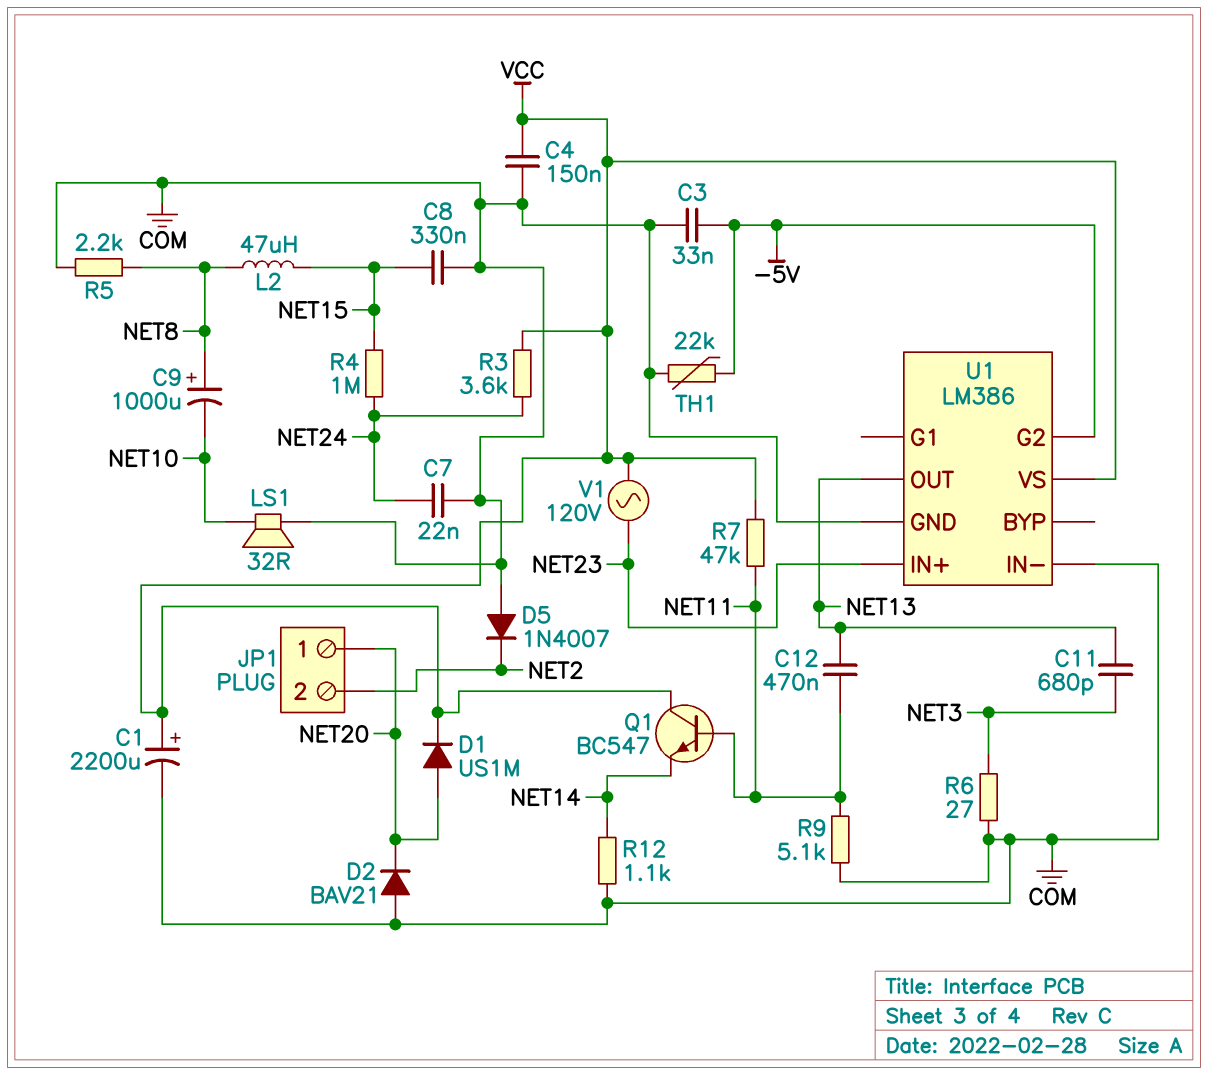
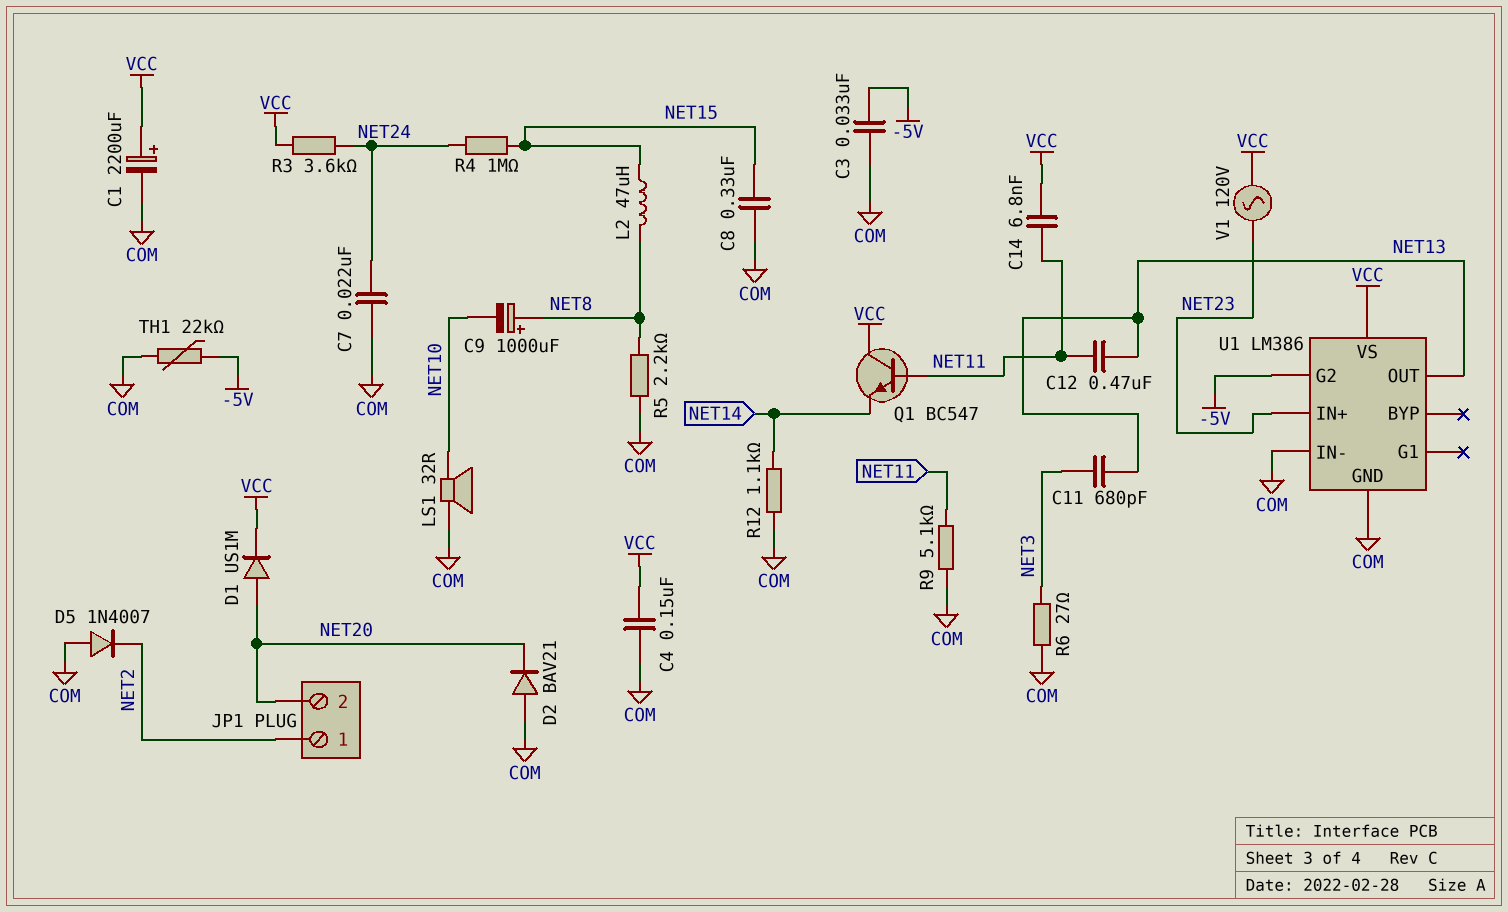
C14: none -> 6.8nF (NET11, VCC)
JP1 pin 1: NET20 -> NET2
JP1 pin 2: NET2 -> NET20
R7: 47k (NET11, VCC) -> none

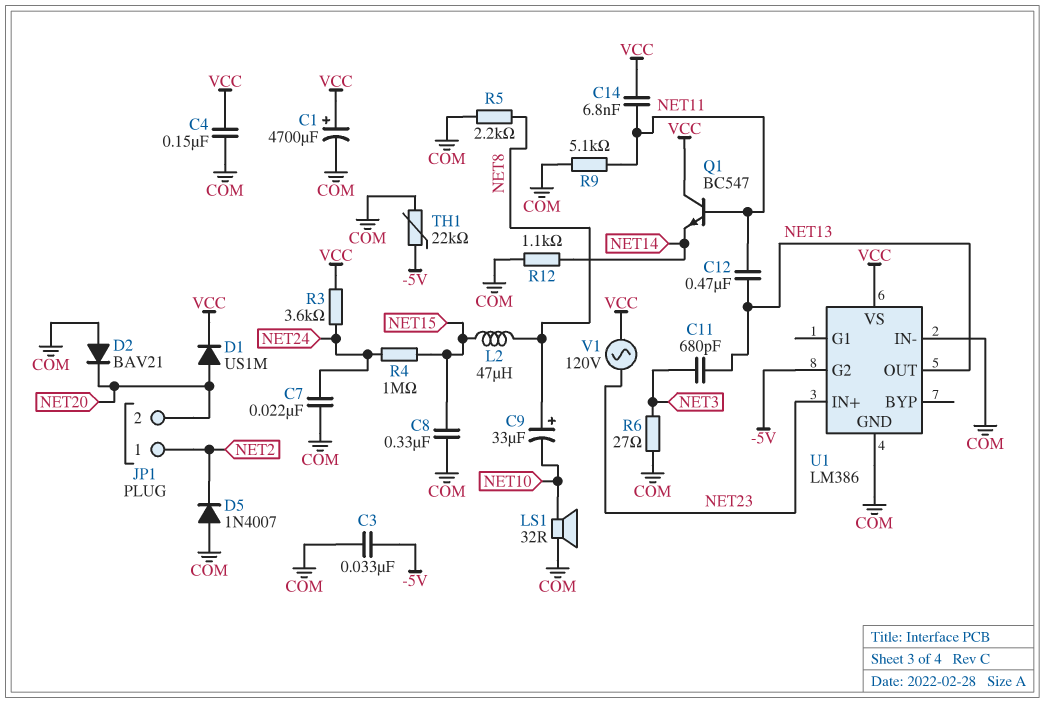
C1: 2200uF (plus VCC, minus COM) -> 4700uF (plus VCC, minus COM)
C9: 1000uF (plus NET8, minus NET10) -> 33uF (plus NET8, minus NET10)

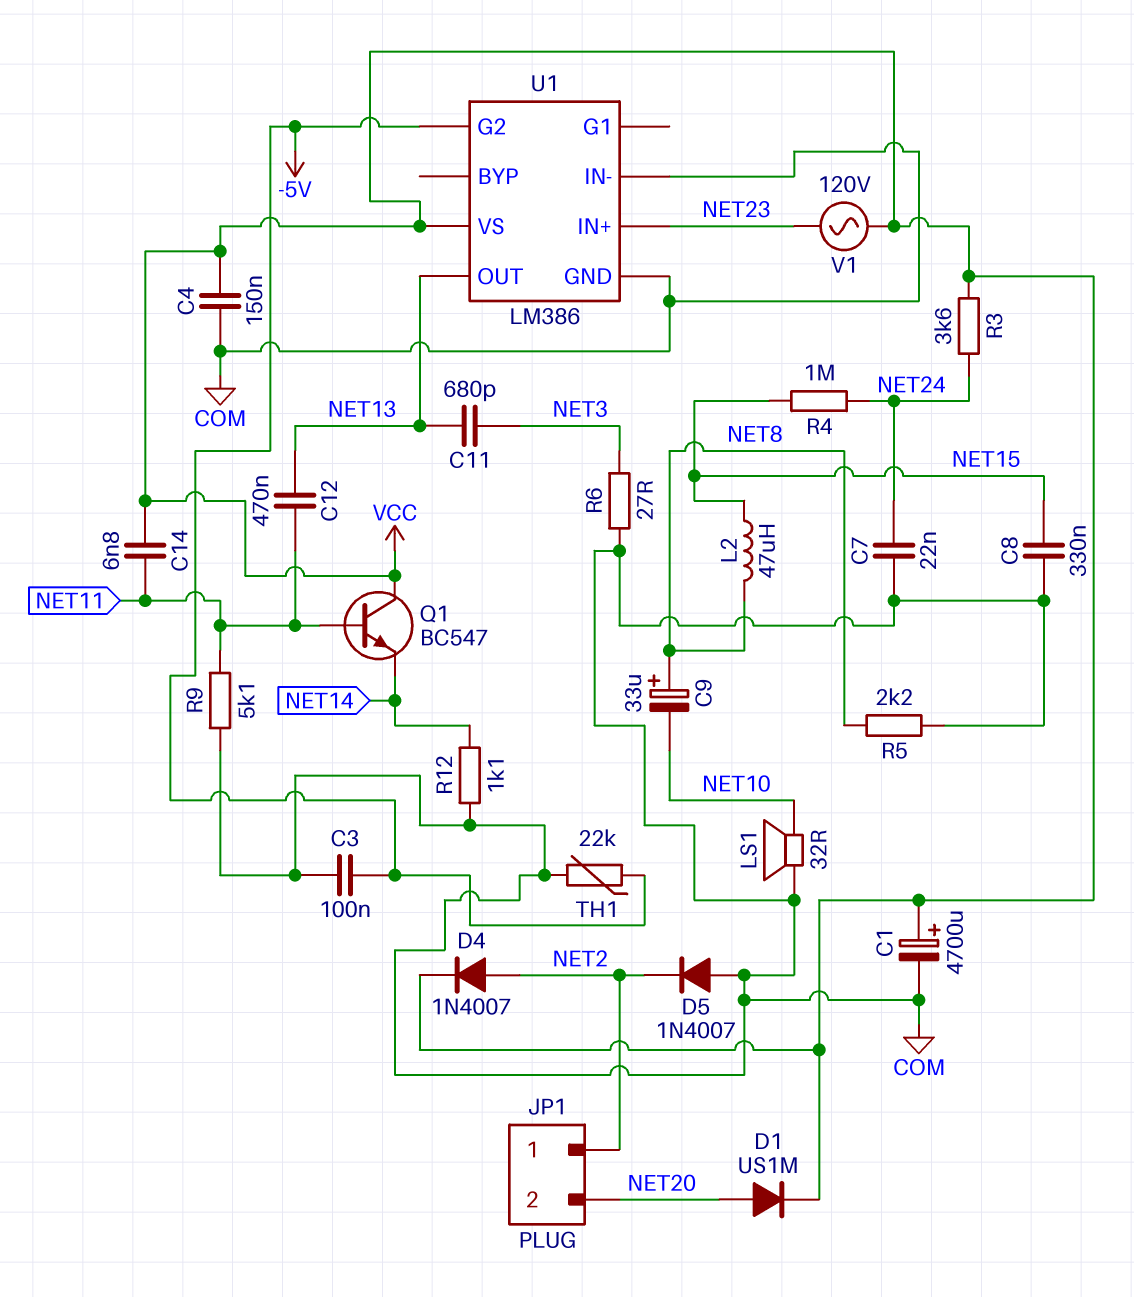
C3: 33nF (-5V, COM) -> 100nF (-5V, COM)
D2: diode BAV21 (A COM, K NET20) -> none
D4: none -> diode 1N4007 (A NET2, K VCC)

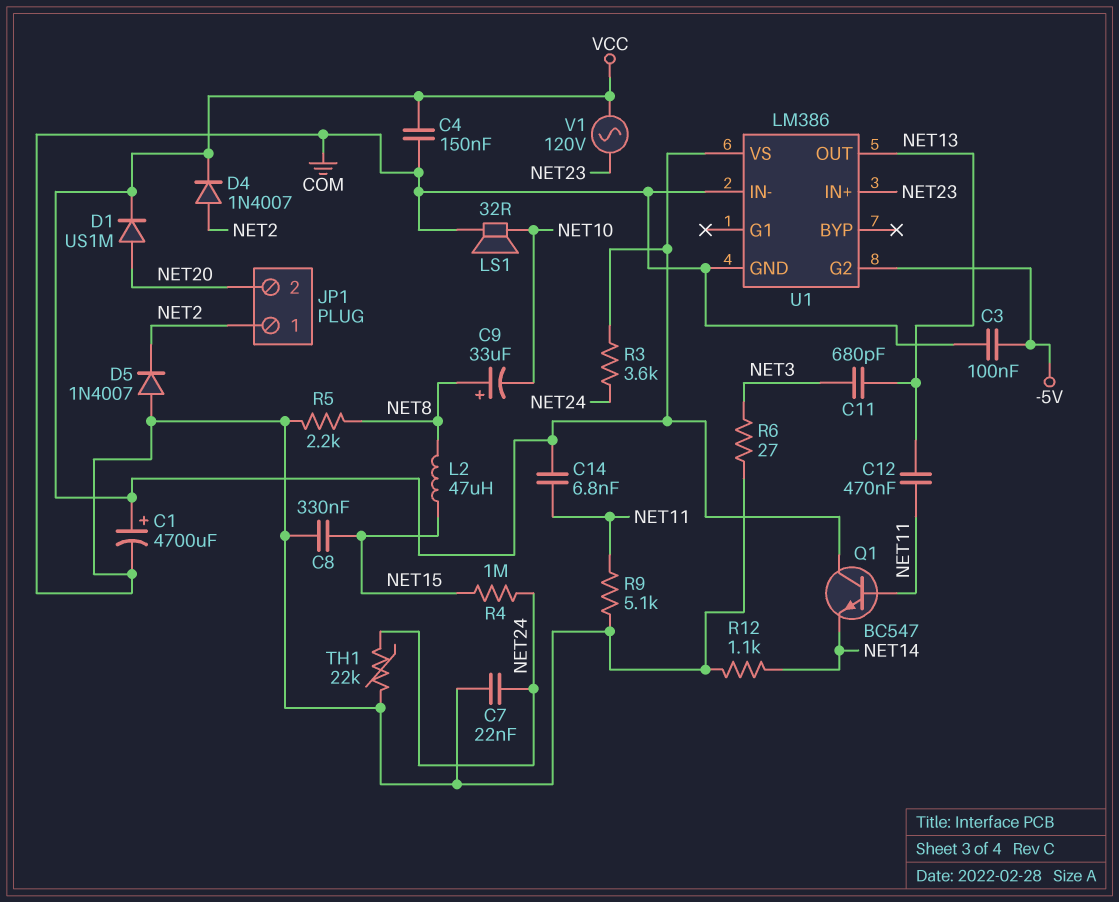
TH1: 22k (-5V, COM) -> 22k (COM, NET24)

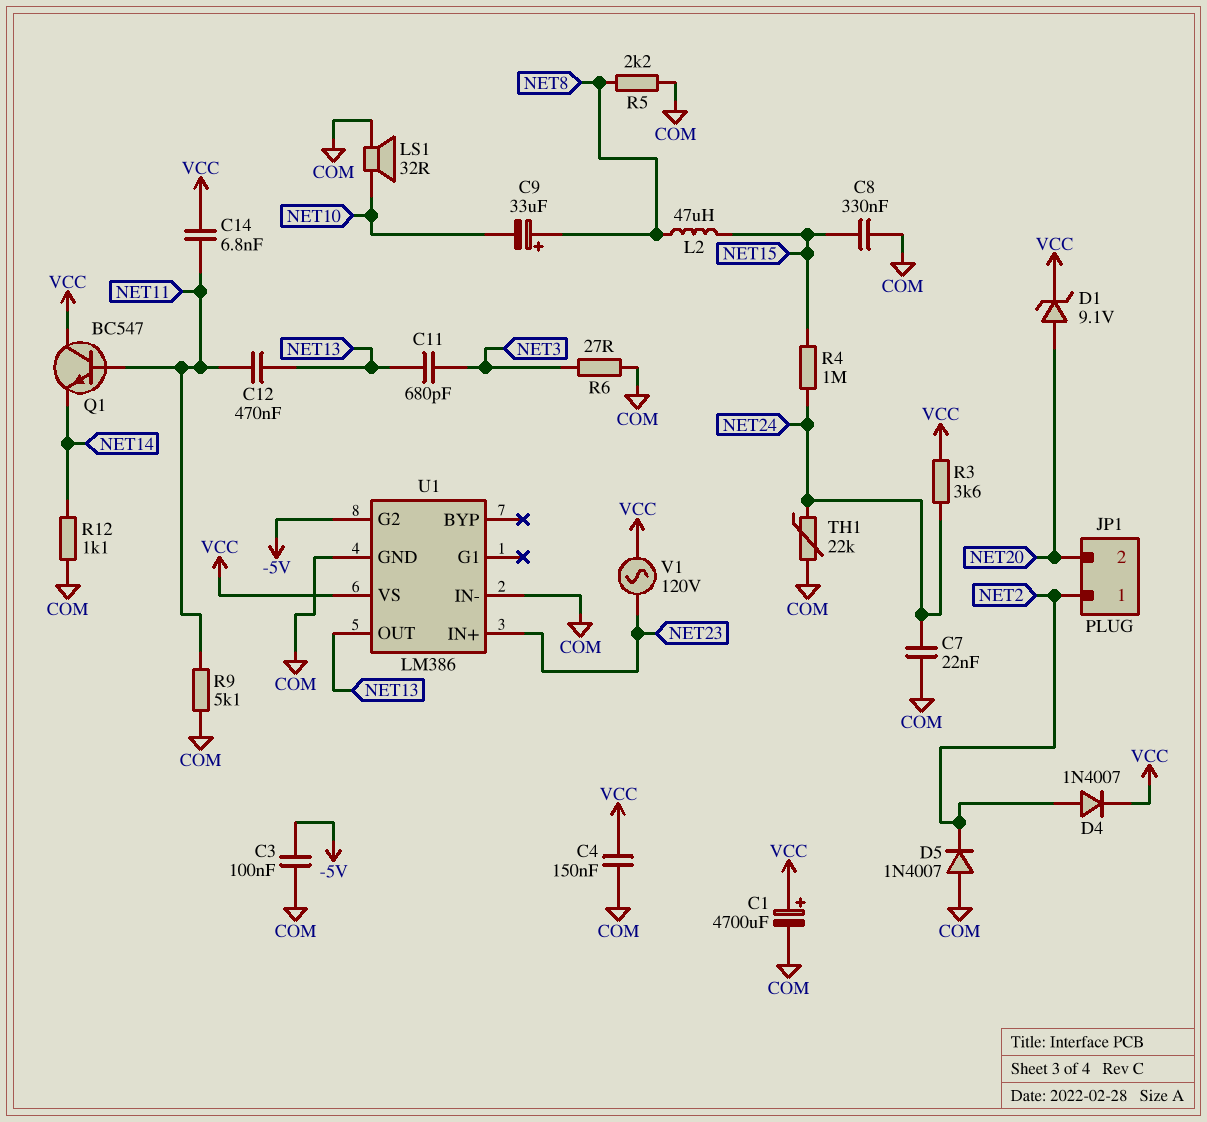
D1: diode US1M (A NET20, K VCC) -> zener 9.1V (A NET20, K VCC)

